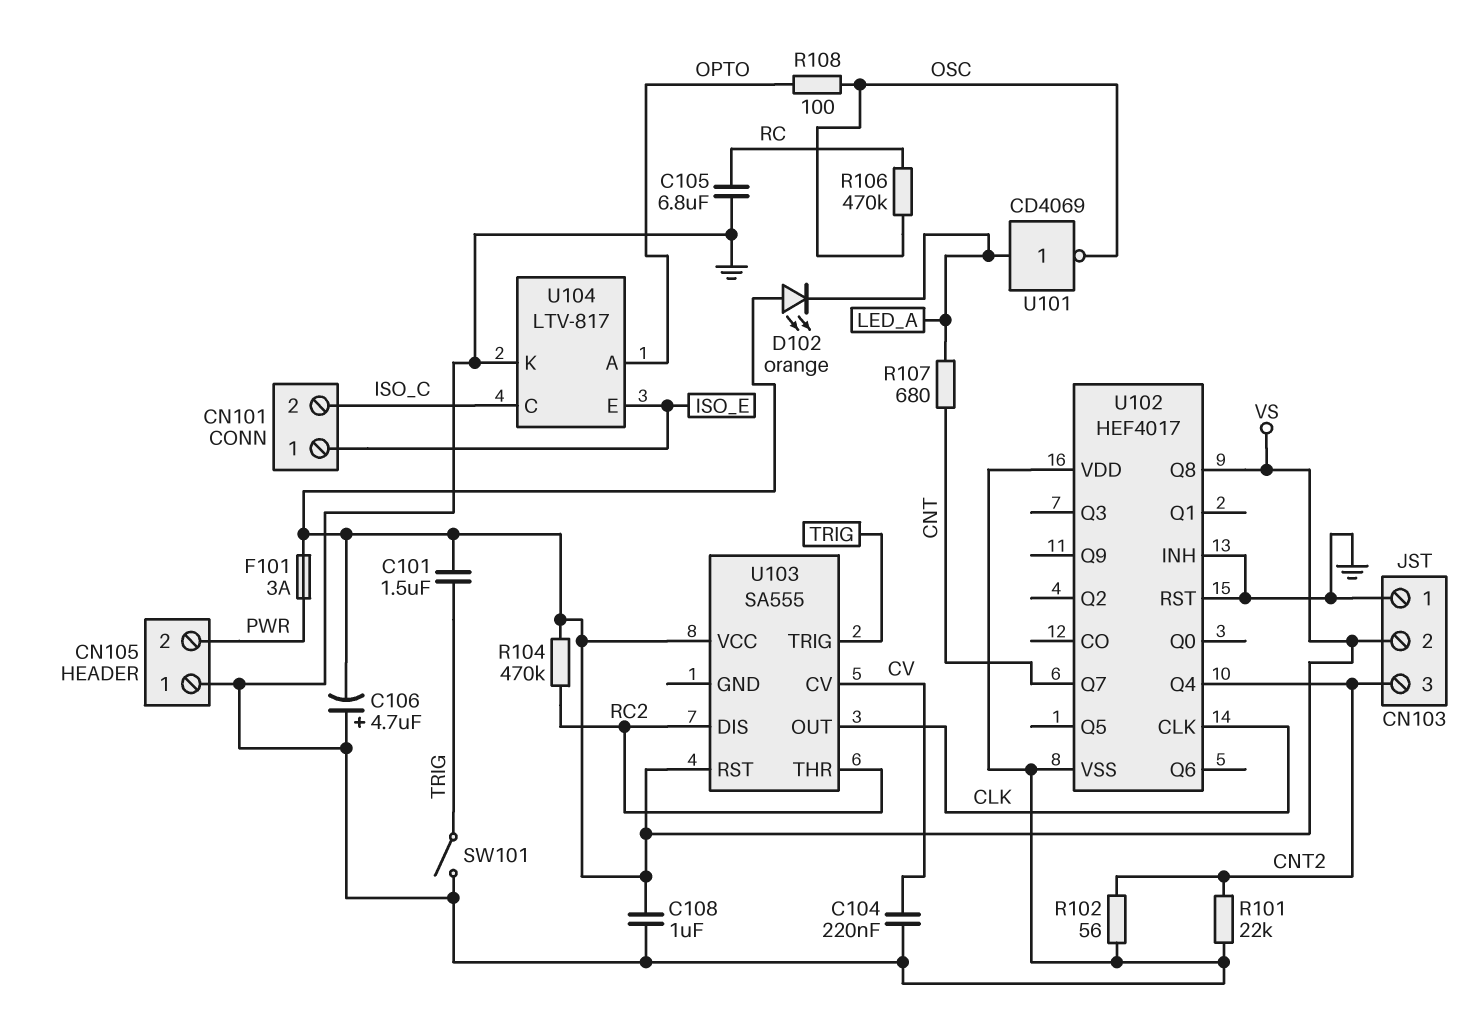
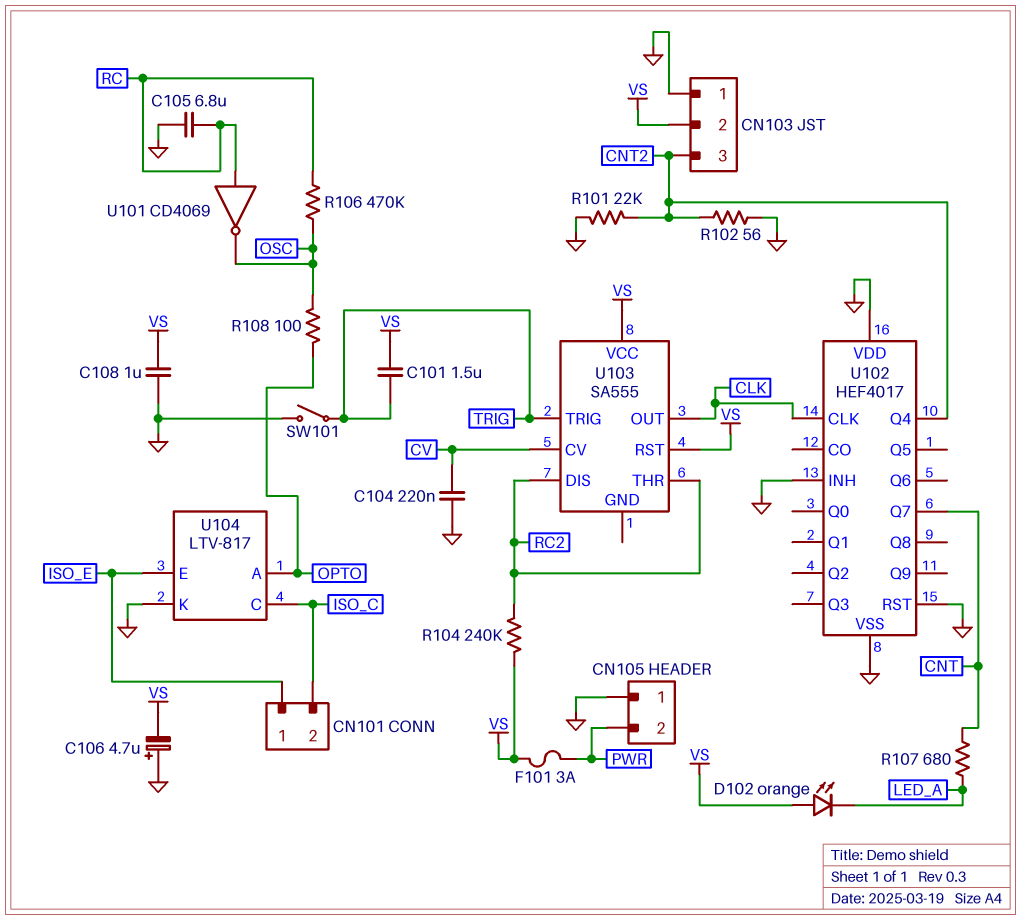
R104: 470k (RC2, VS) -> 240k (RC2, VS)
U101: NOT CD4069 (in LED_A, out OSC) -> NOT CD4069 (in RC, out OSC)
U102 pin Q8: VS -> none

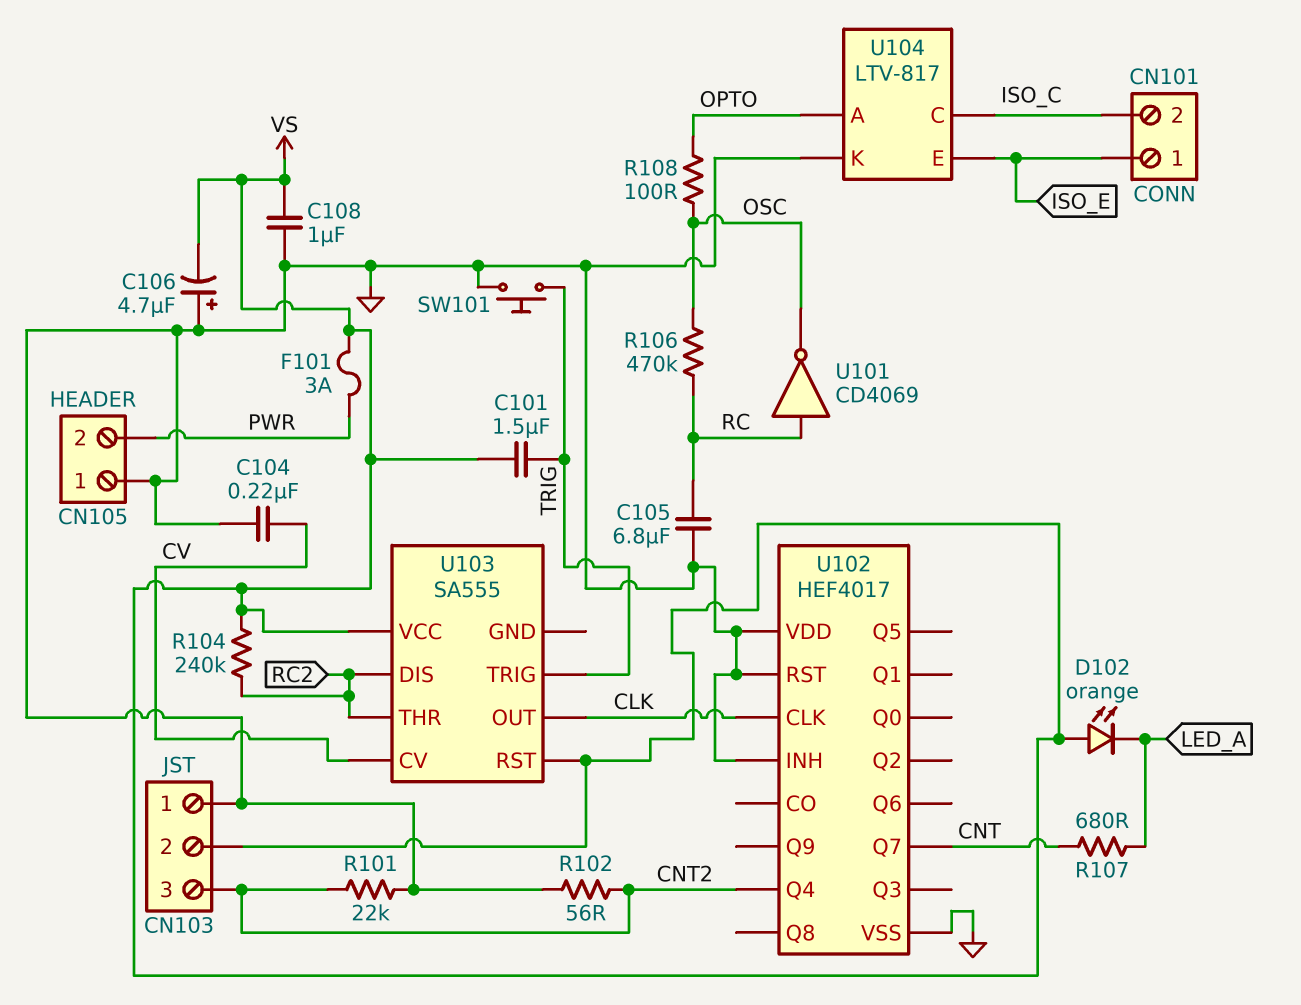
SW101: switch (GND, TRIG) -> button (GND, TRIG)

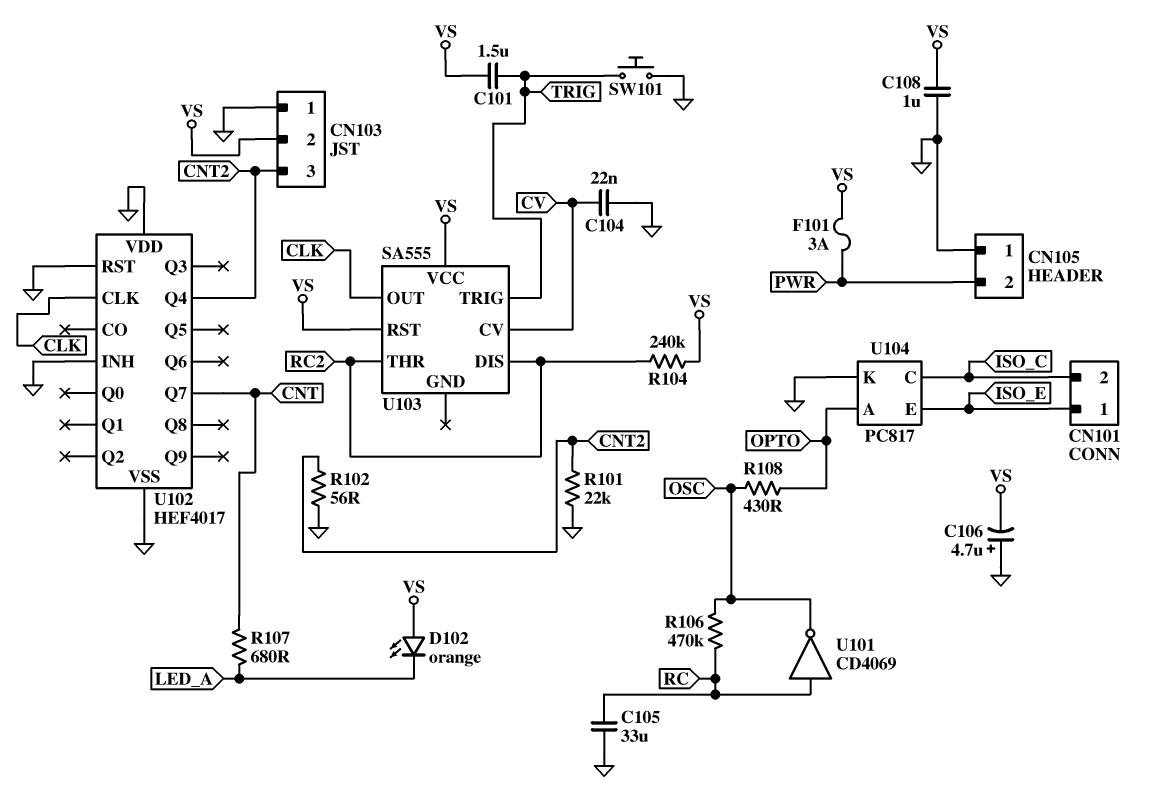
C104: 220nF (CV, GND) -> 22nF (CV, GND)
C105: 6.8uF (GND, RC) -> 33uF (GND, RC)
R108: 100 (OPTO, OSC) -> 430 (OPTO, OSC)
U104: LTV-817 -> PC817

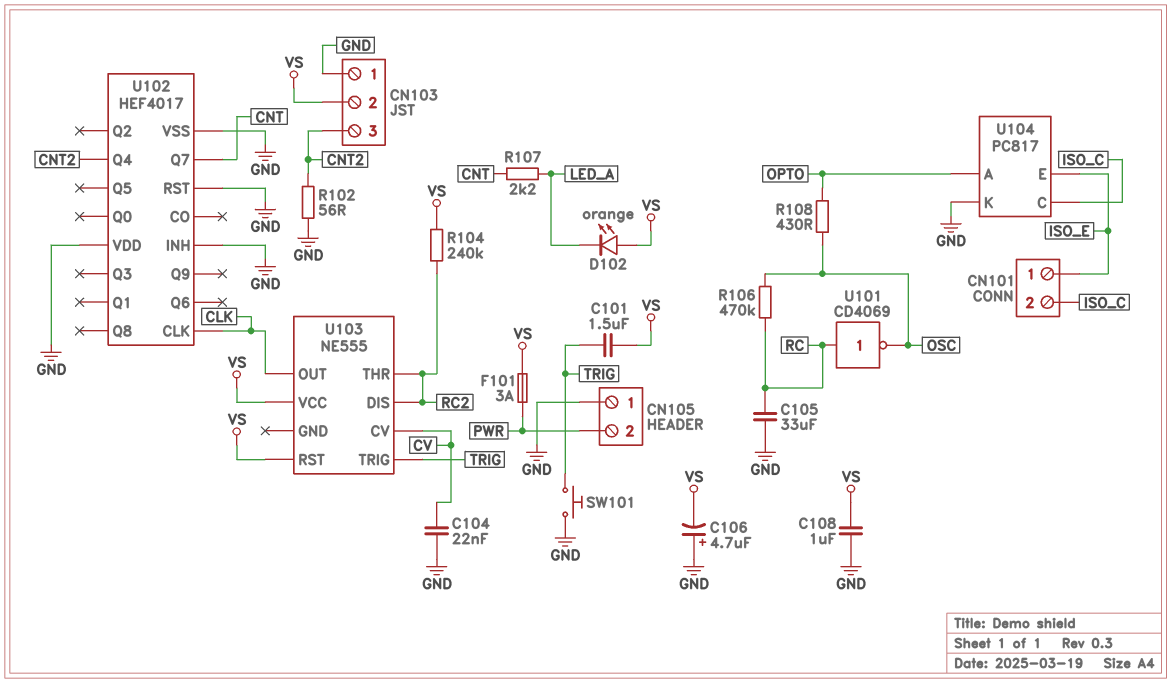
R101: 22k (CNT2, GND) -> none
R107: 680 (CNT, LED_A) -> 2.2k (CNT, LED_A)
U103: SA555 -> NE555

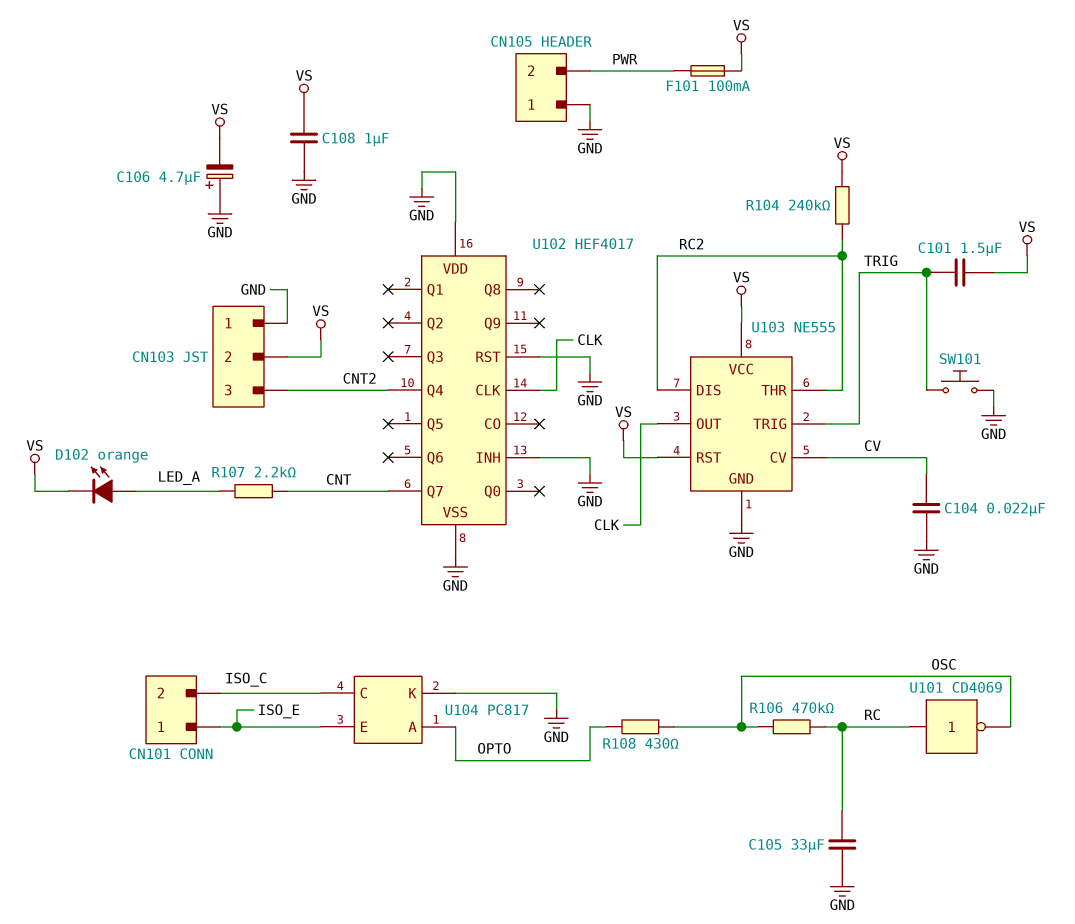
D102: LED orange (A VS, K LED_A) -> LED orange (A LED_A, K VS)
F101: 3A (PWR, VS) -> 100mA (PWR, VS)
R102: 56 (CNT2, GND) -> none
U103 pin GND: none -> GND

